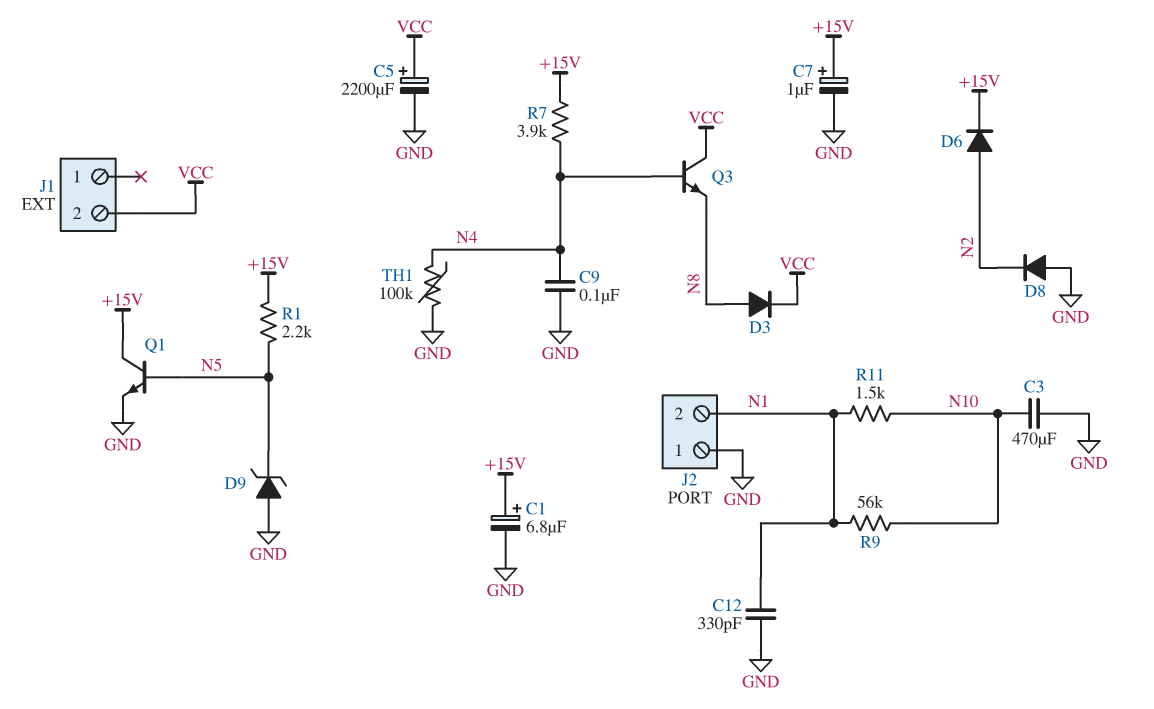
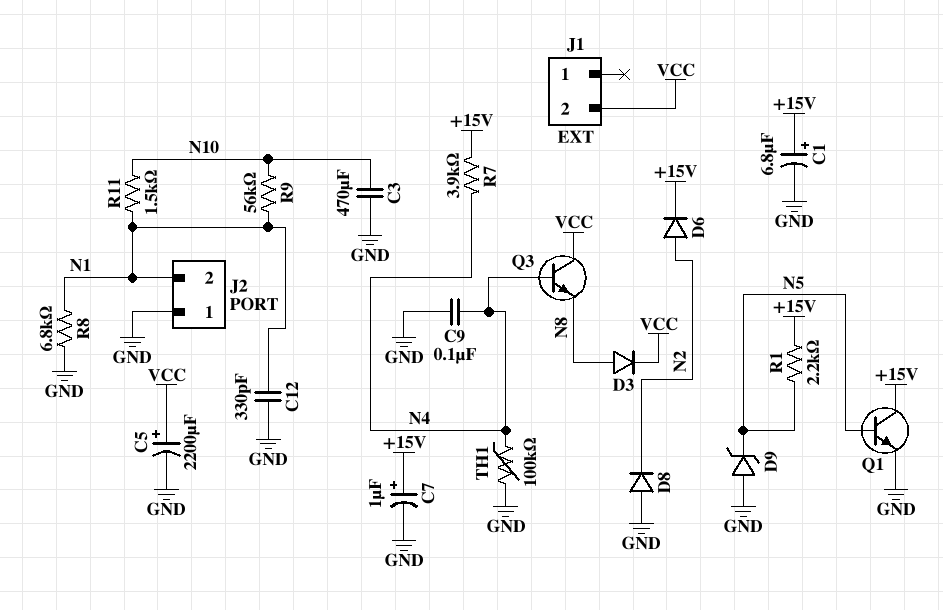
R8: none -> 6.8k (GND, N1)

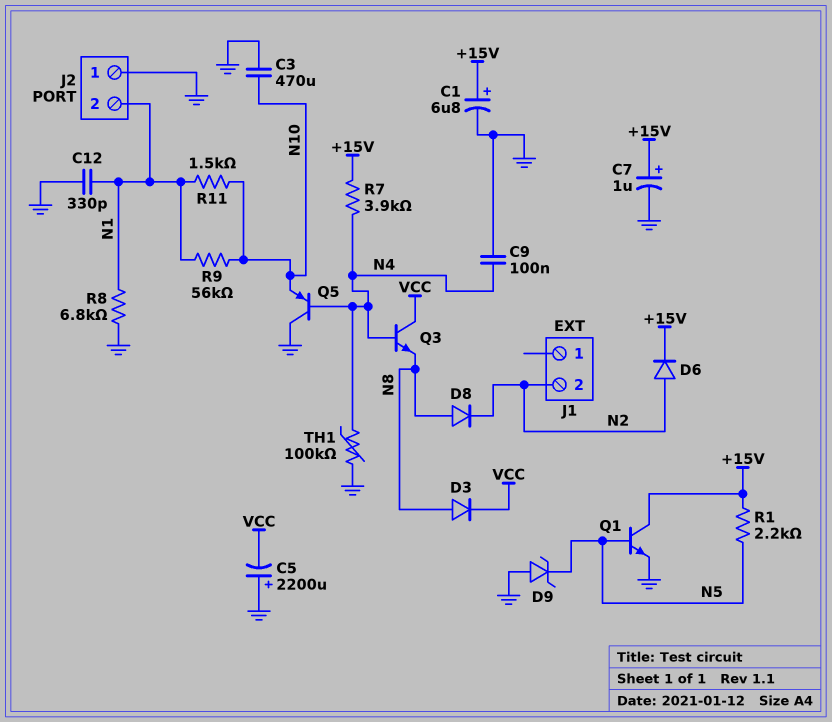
C5: 2200uF (plus VCC, minus GND) -> 2200uF (plus GND, minus VCC)
D8: diode (A GND, K N2) -> diode (A N8, K N2)
J1 pin 2: VCC -> N2
Q5: none -> PNP (B N4, C GND, E N10)

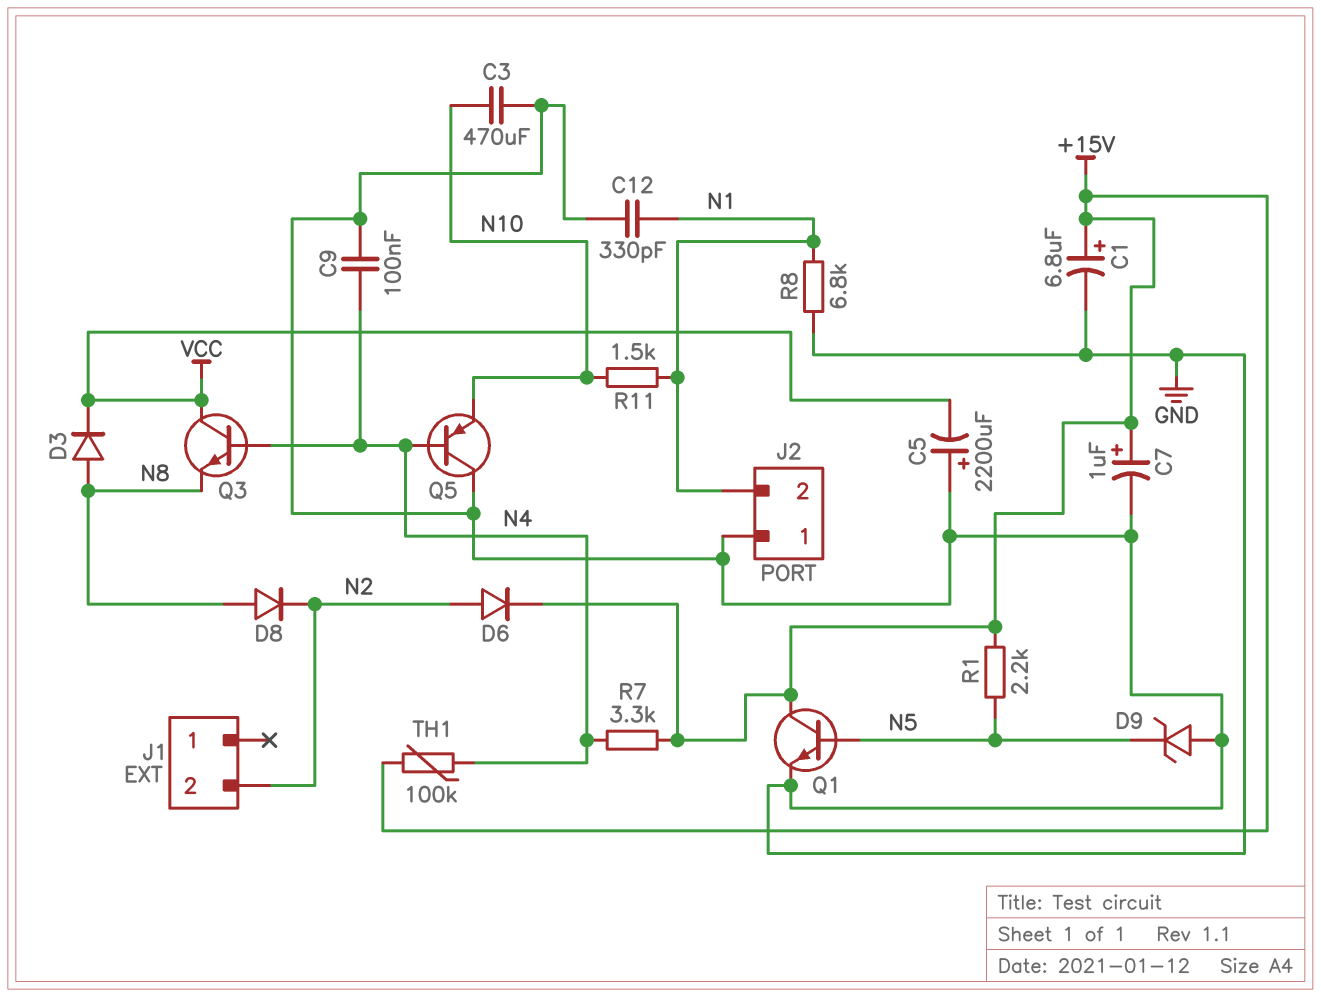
R7: 3.9k (+15V, N4) -> 3.3k (+15V, N4)
R9: 56k (N1, N10) -> none
TH1: 100k (GND, N4) -> 100k (+15V, N4)

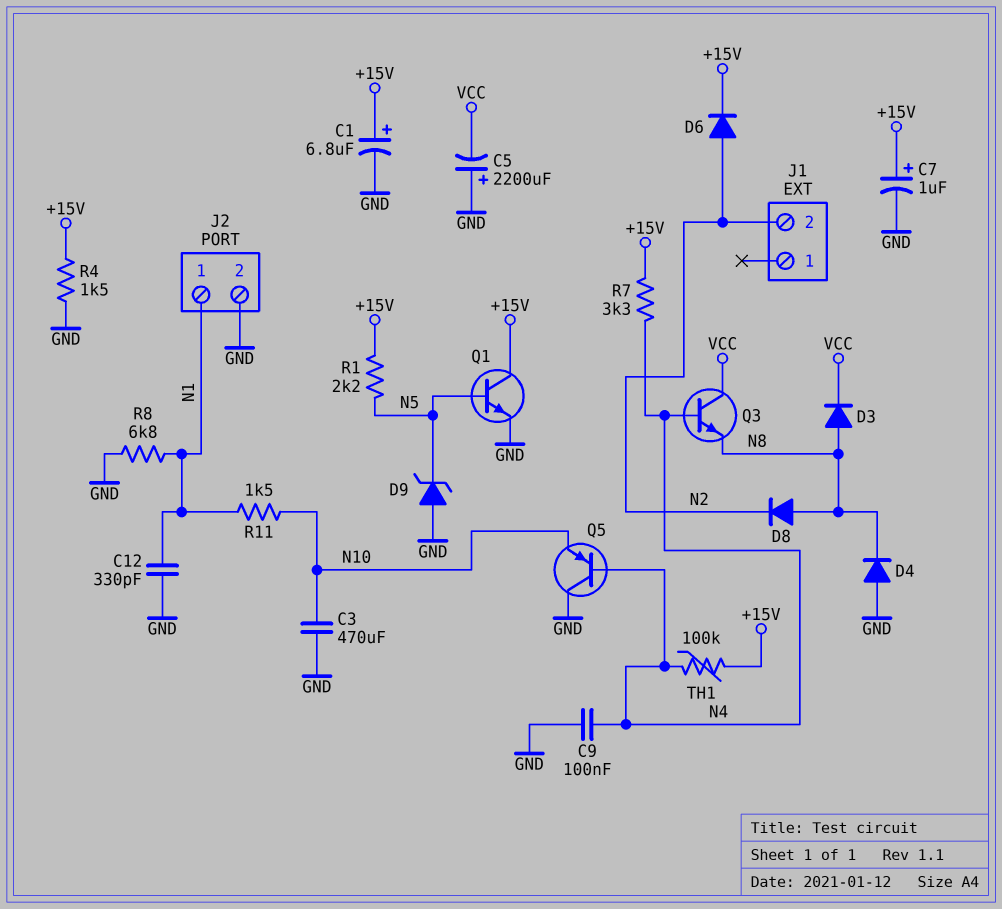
D4: none -> diode (A GND, K N8)
J2 pin 1: GND -> N1
J2 pin 2: N1 -> GND
R4: none -> 1.5k (+15V, GND)

